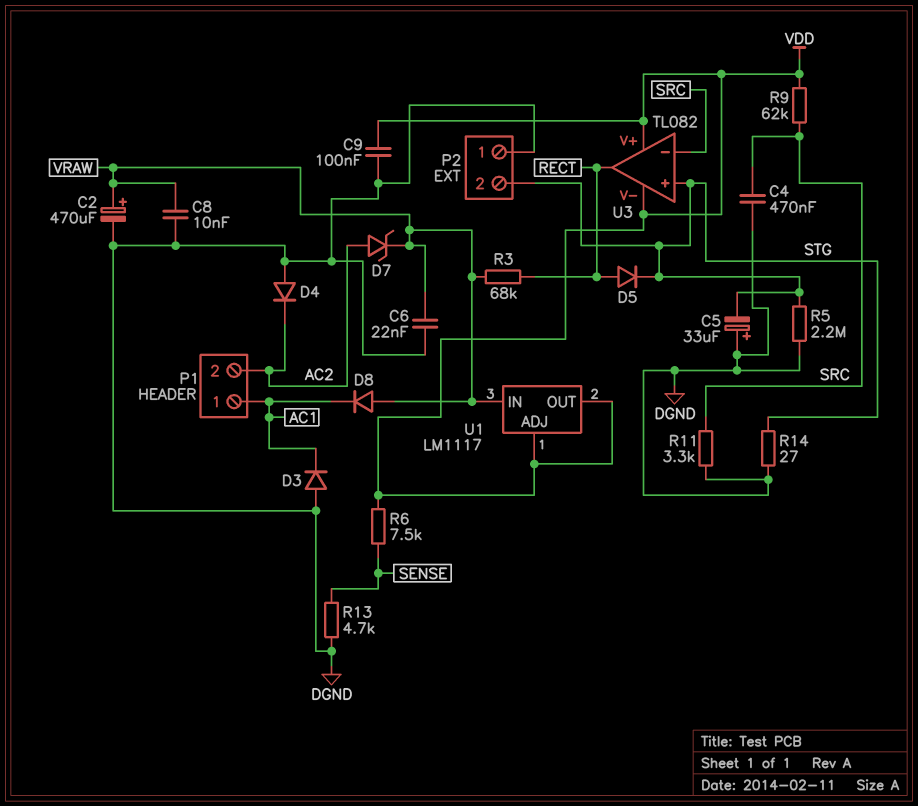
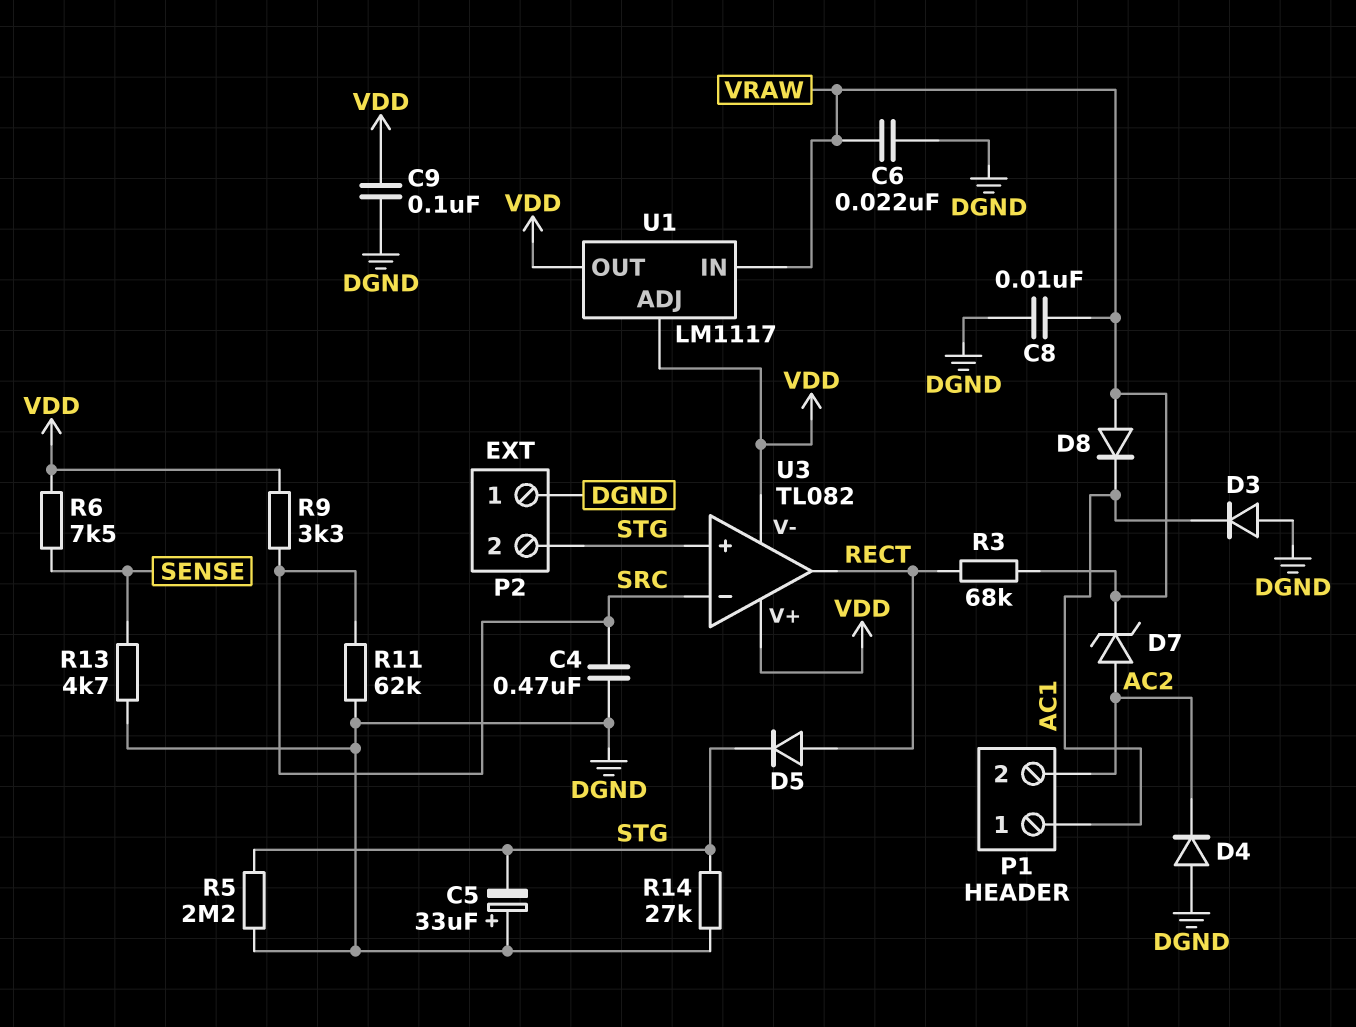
C2: 470uF (plus VRAW, minus DGND) -> none
R9: 62k (SRC, VDD) -> 3.3k (SRC, VDD)
R11: 3.3k (DGND, SRC) -> 62k (DGND, SRC)
R14: 27 (DGND, STG) -> 27k (DGND, STG)

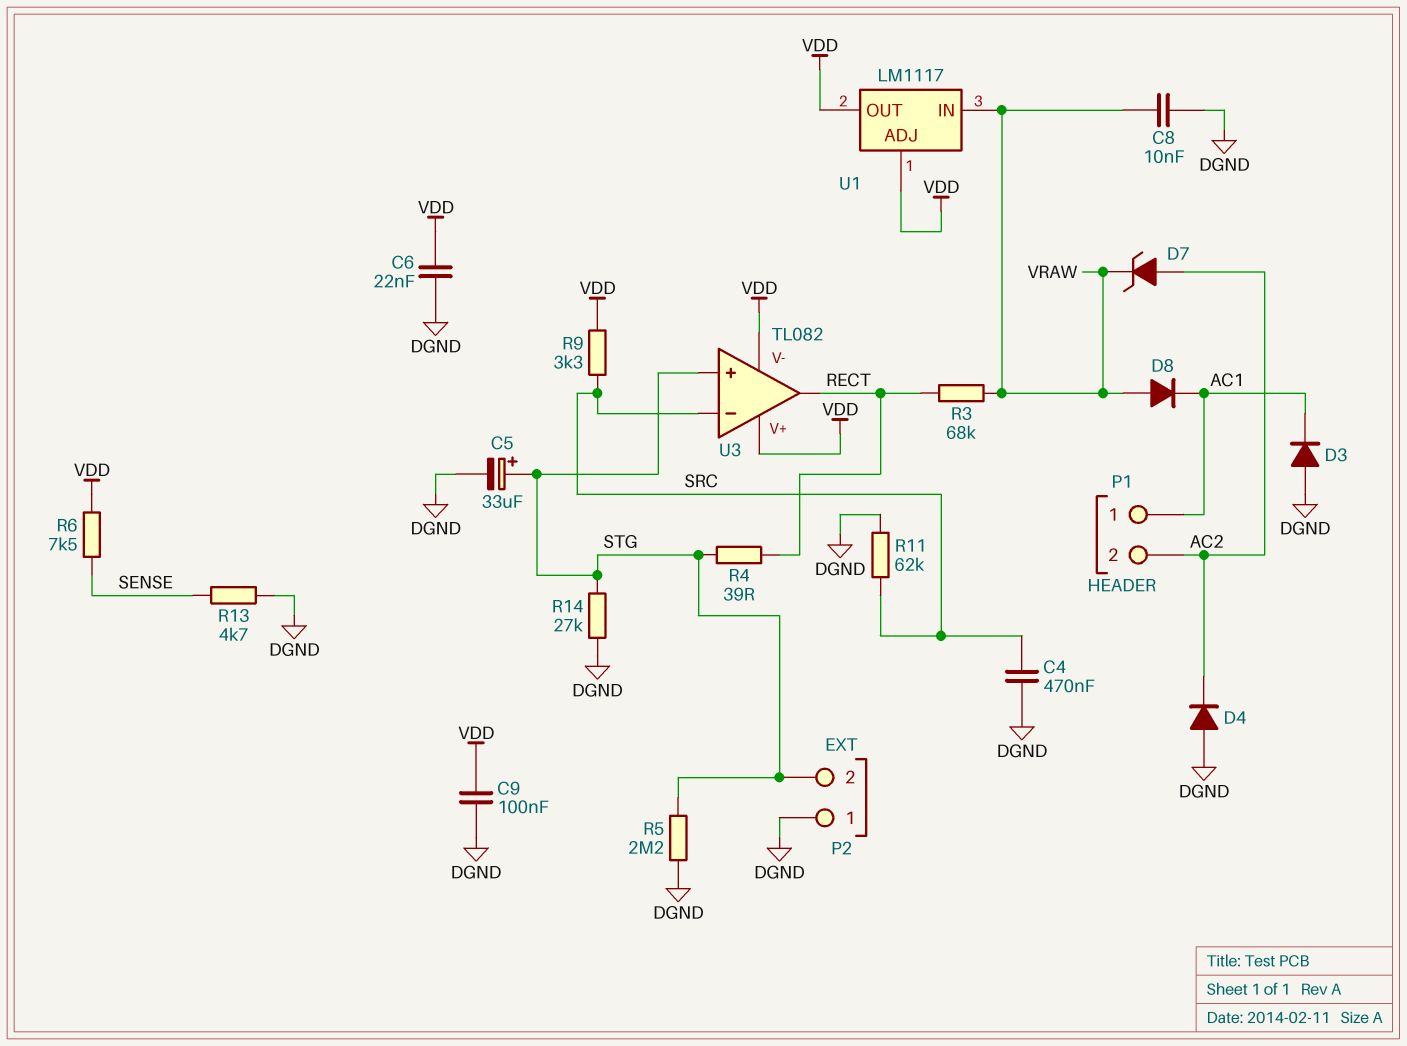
C5: 33uF (plus DGND, minus STG) -> 33uF (plus STG, minus DGND)
C6: 22nF (DGND, VRAW) -> 22nF (DGND, VDD)
D5: diode (A RECT, K STG) -> none
R4: none -> 39 (RECT, STG)

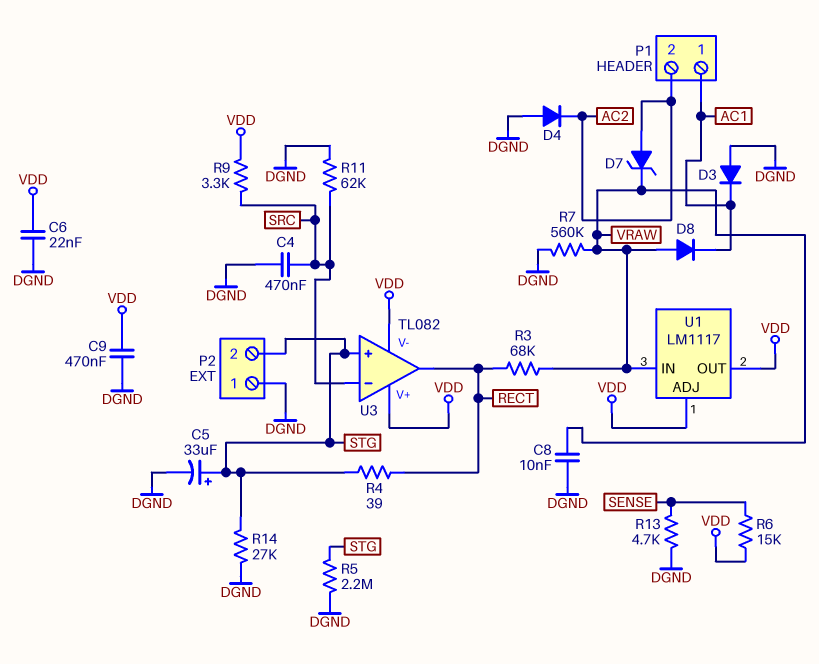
C9: 100nF (DGND, VDD) -> 470nF (DGND, VDD)
R6: 7.5k (SENSE, VDD) -> 15k (SENSE, VDD)
R7: none -> 560k (DGND, VRAW)

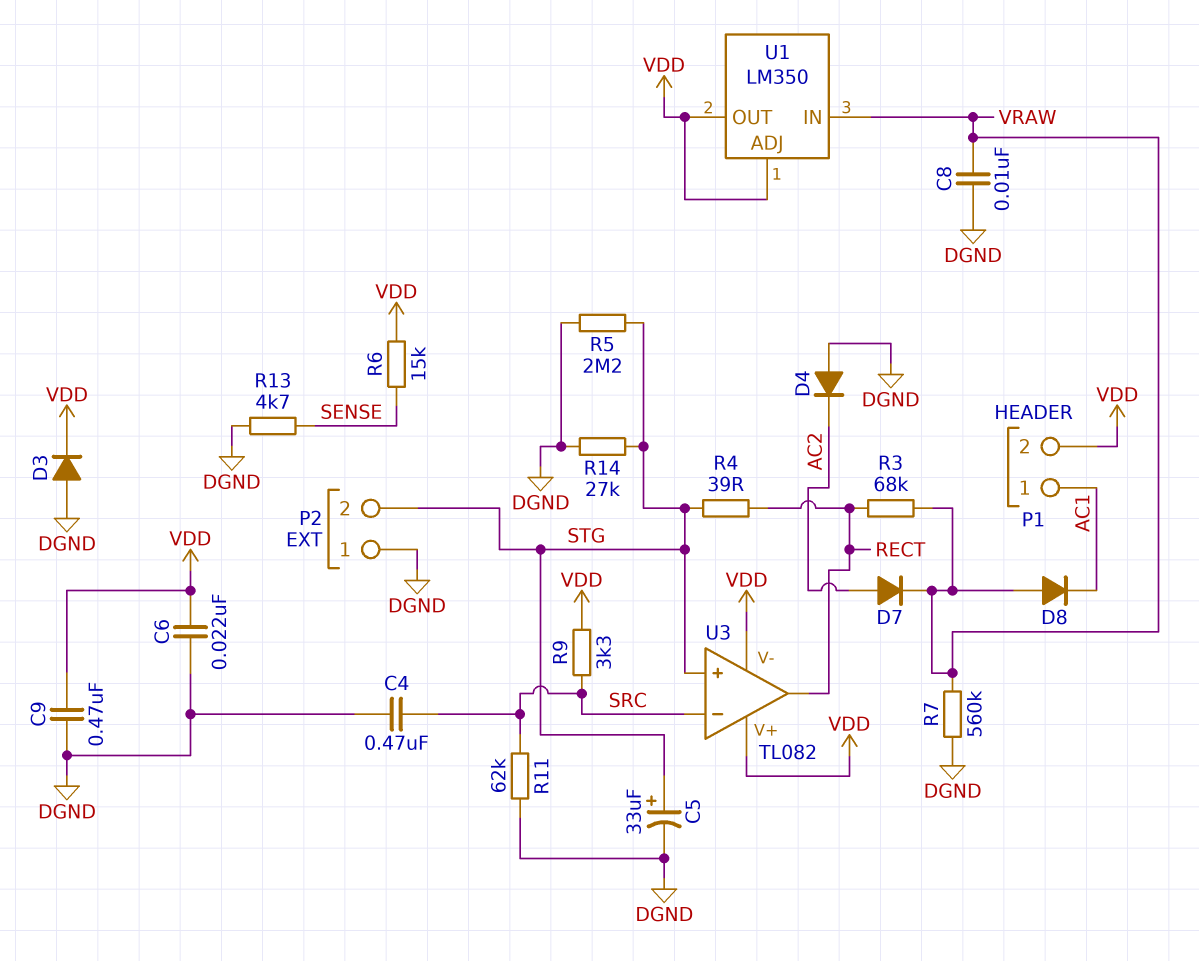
D3: diode (A DGND, K AC1) -> diode (A DGND, K VDD)
D7: zener (A AC2, K VRAW) -> diode (A AC2, K VRAW)
P1 pin 2: AC2 -> VDD
U1: LM1117 -> LM350

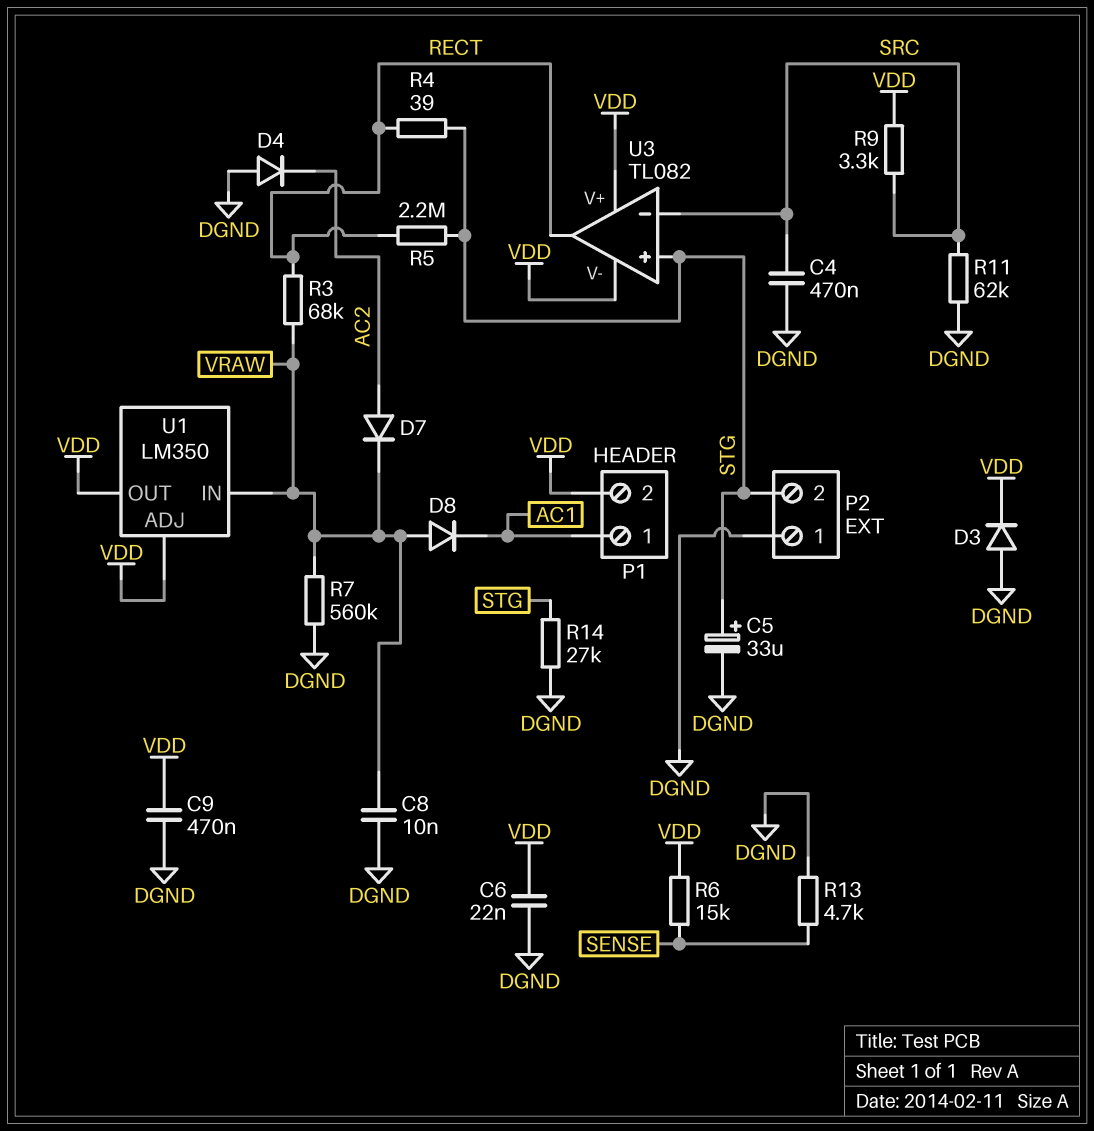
R5: 2.2M (DGND, STG) -> 2.2M (RECT, STG)

